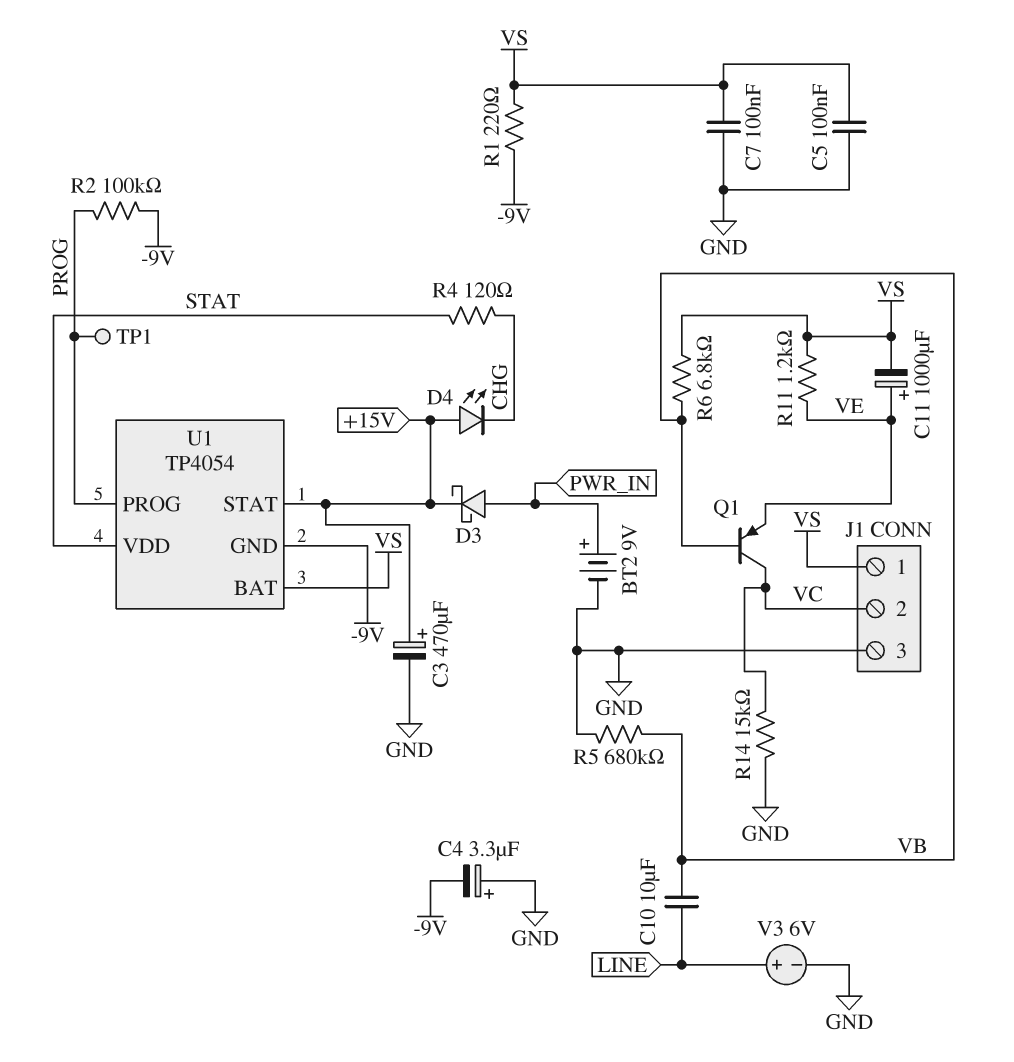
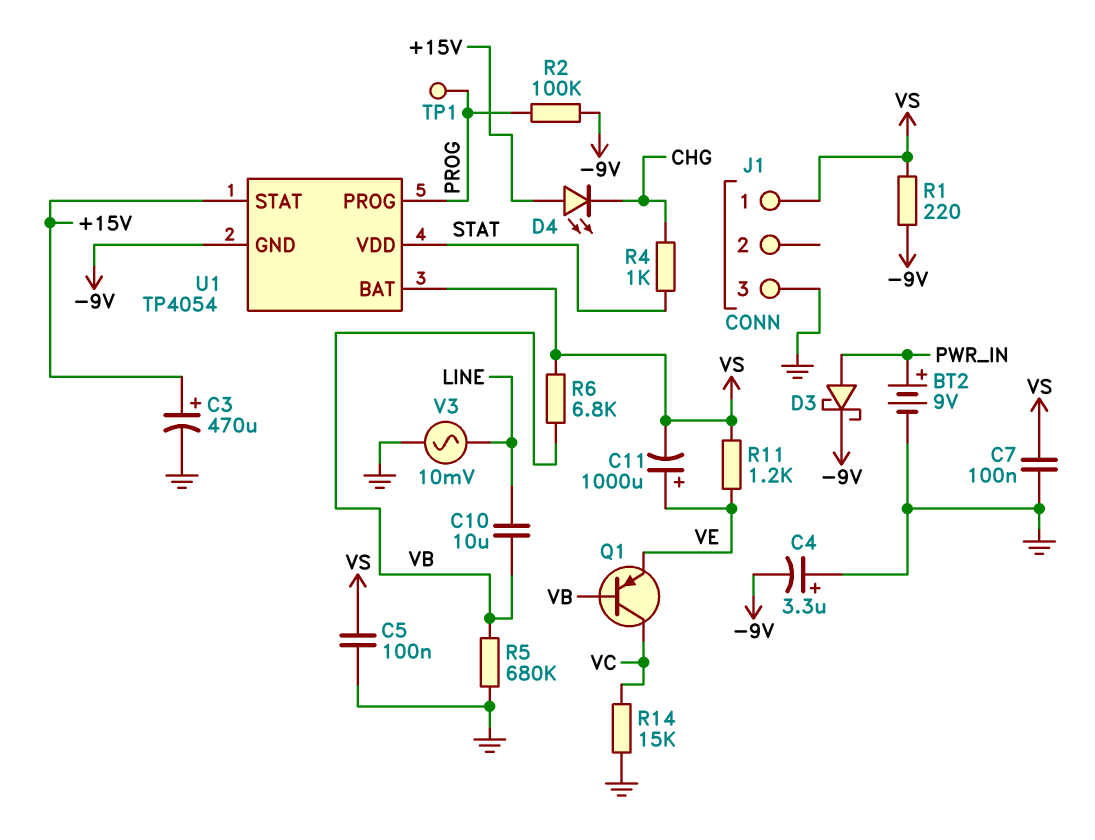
D3: schottky (A PWR_IN, K +15V) -> schottky (A PWR_IN, K -9V)
J1 pin 2: VC -> none
R4: 120 (CHG, STAT) -> 1k (CHG, STAT)
V3: 6V (plus LINE, minus GND) -> AC 10mV (GND, LINE)

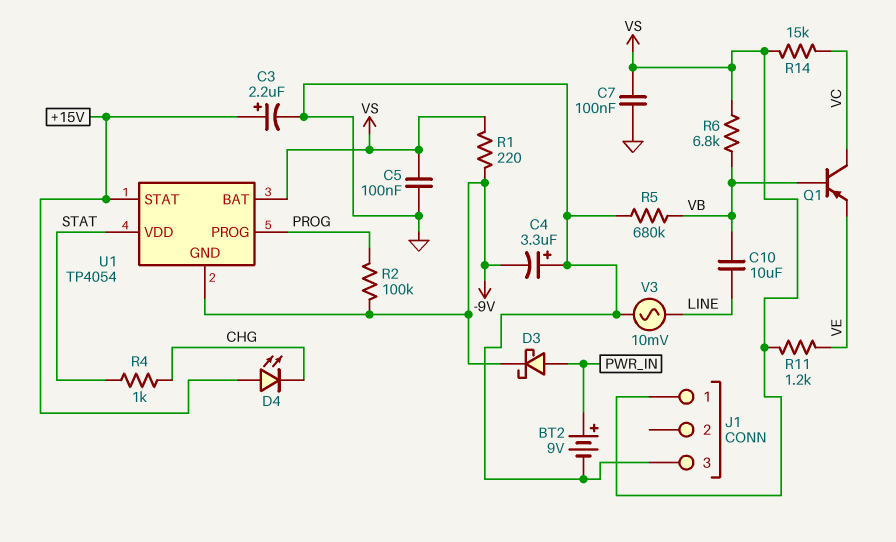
C3: 470uF (plus +15V, minus GND) -> 2.2uF (plus +15V, minus GND)
C11: 1000uF (plus VE, minus VS) -> none
R14: 15k (GND, VC) -> 15k (VC, VS)
TP1: test point (PROG) -> none

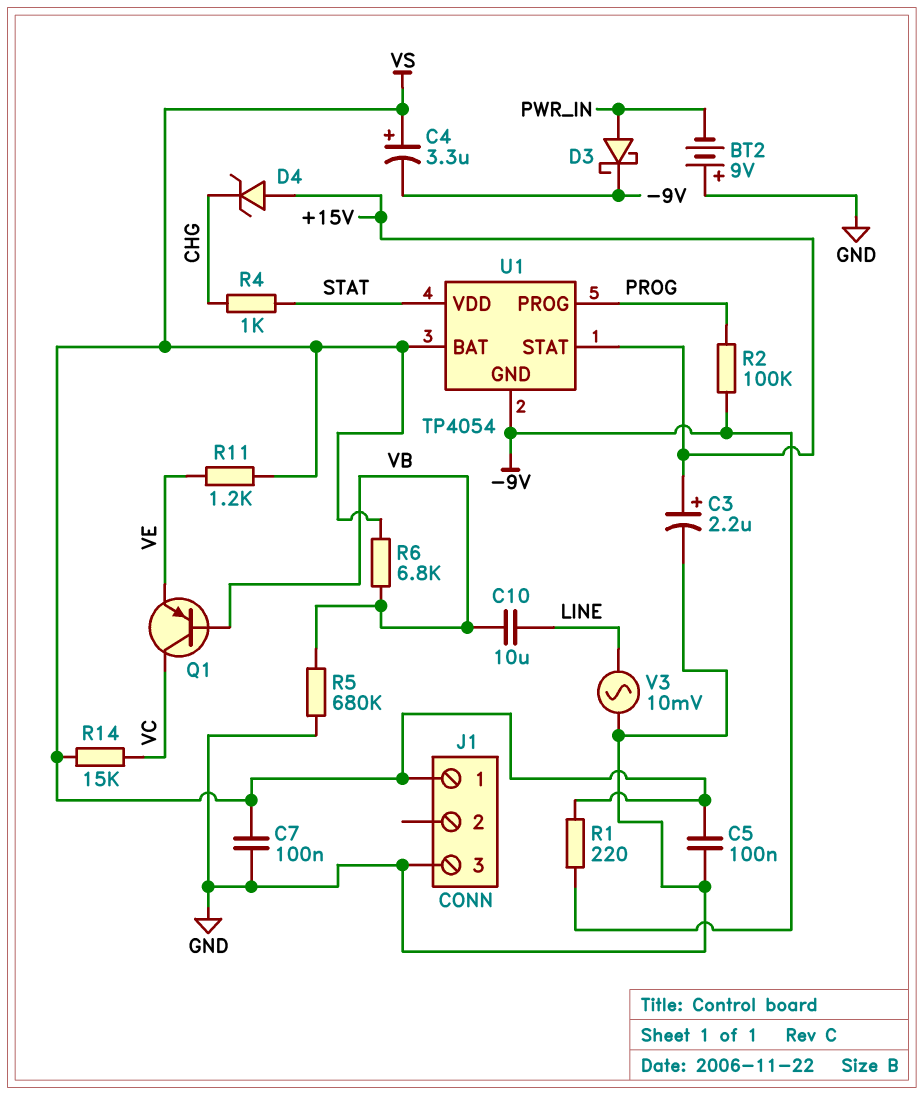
BT2: 9V (plus PWR_IN, minus GND) -> 9V (plus GND, minus PWR_IN)
C4: 3.3uF (plus GND, minus -9V) -> 3.3uF (plus VS, minus -9V)
D4: LED (A +15V, K CHG) -> zener (A +15V, K CHG)

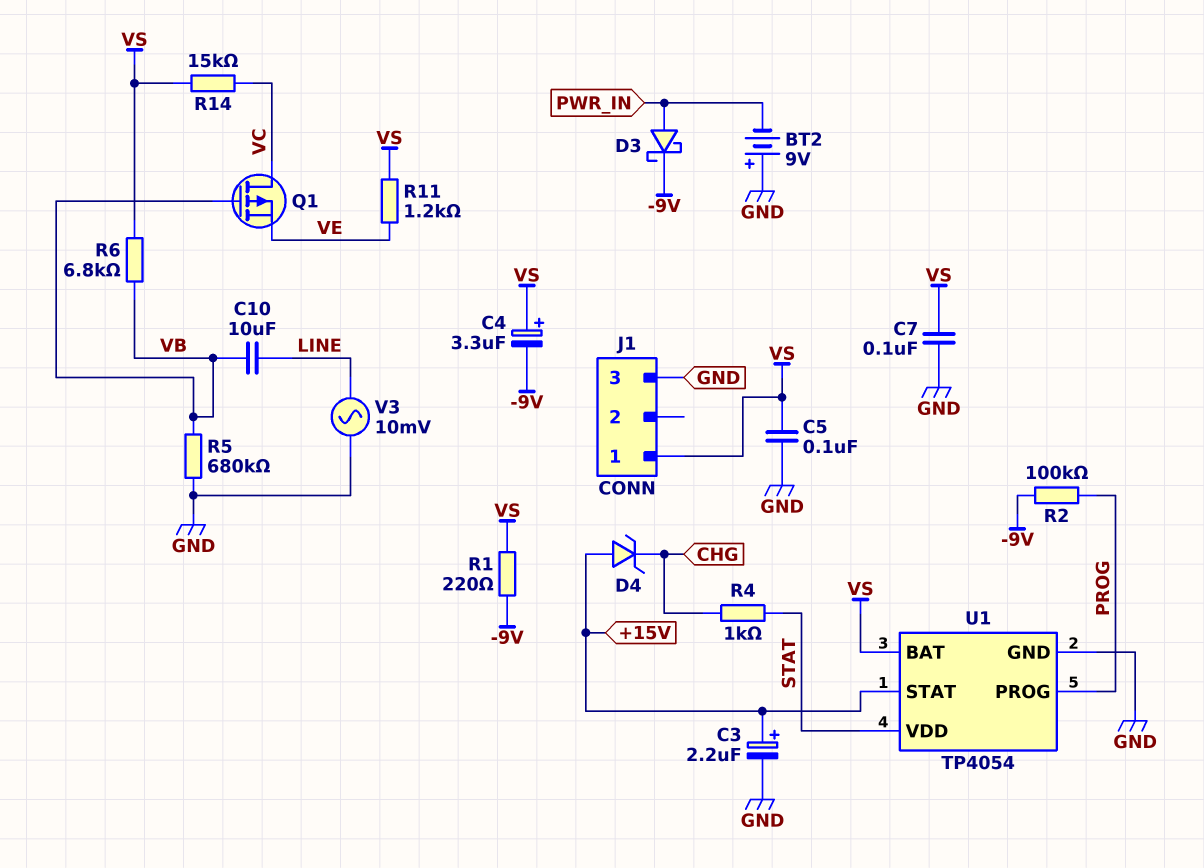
Q1: PNP (B VB, C VC, E VE) -> PMOS (G VB, D VC, S VE)
U1 pin GND: -9V -> GND

